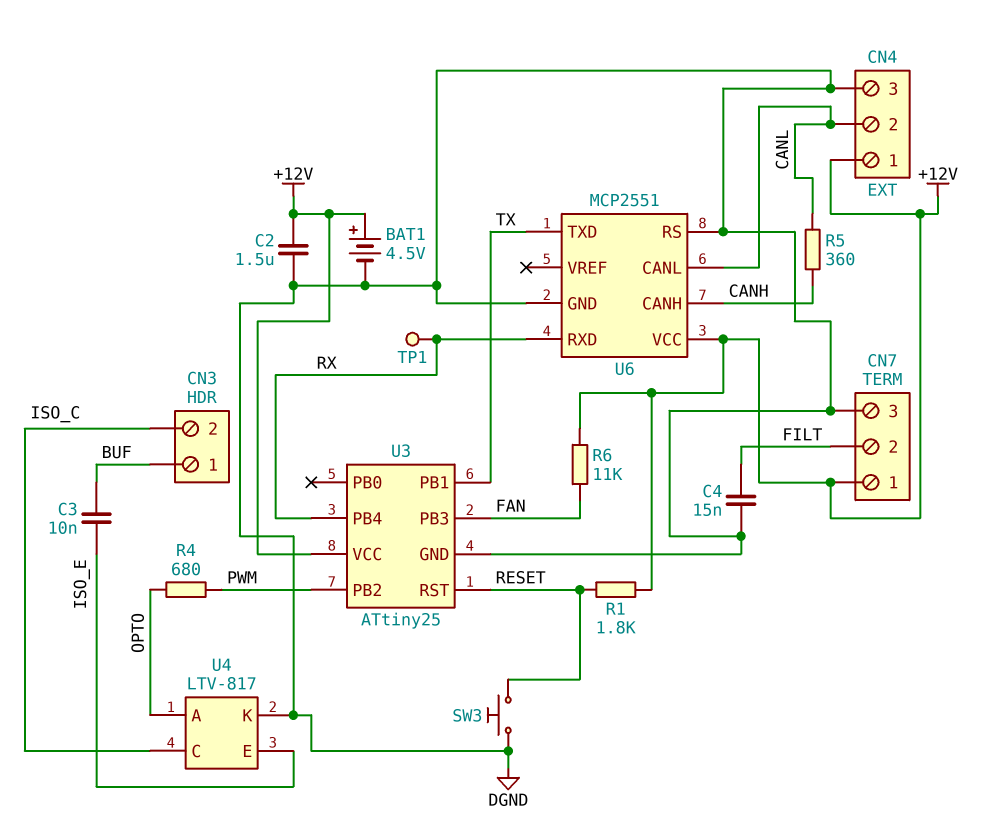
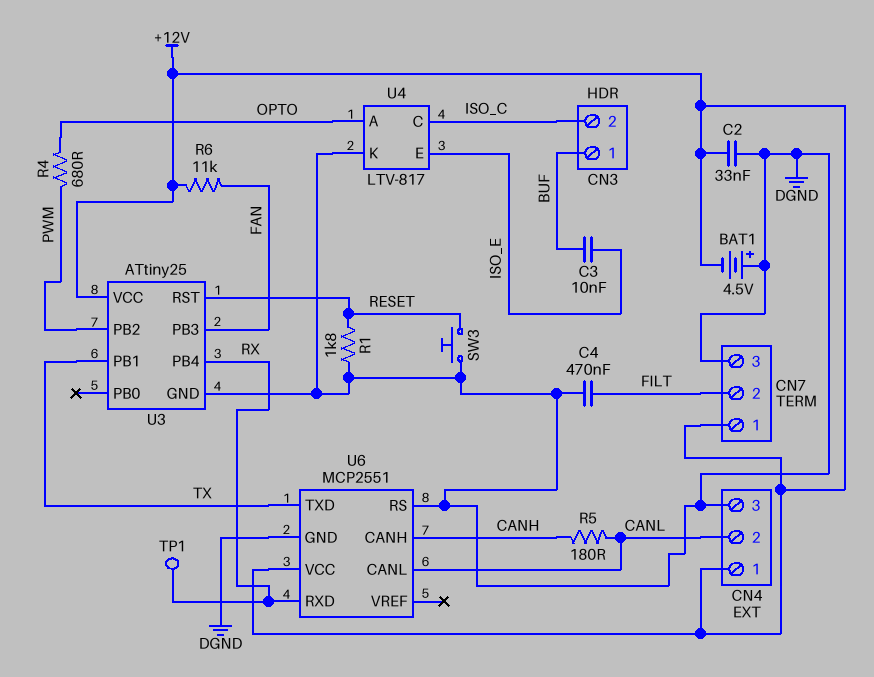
BAT1: 4.5V (plus +12V, minus DGND) -> 4.5V (plus DGND, minus +12V)
C2: 1.5uF (+12V, DGND) -> 33nF (+12V, DGND)
C4: 15nF (DGND, FILT) -> 470nF (DGND, FILT)
R1: 1.8k (+12V, RESET) -> 1.8k (DGND, RESET)
R5: 360 (CANH, CANL) -> 180 (CANH, CANL)

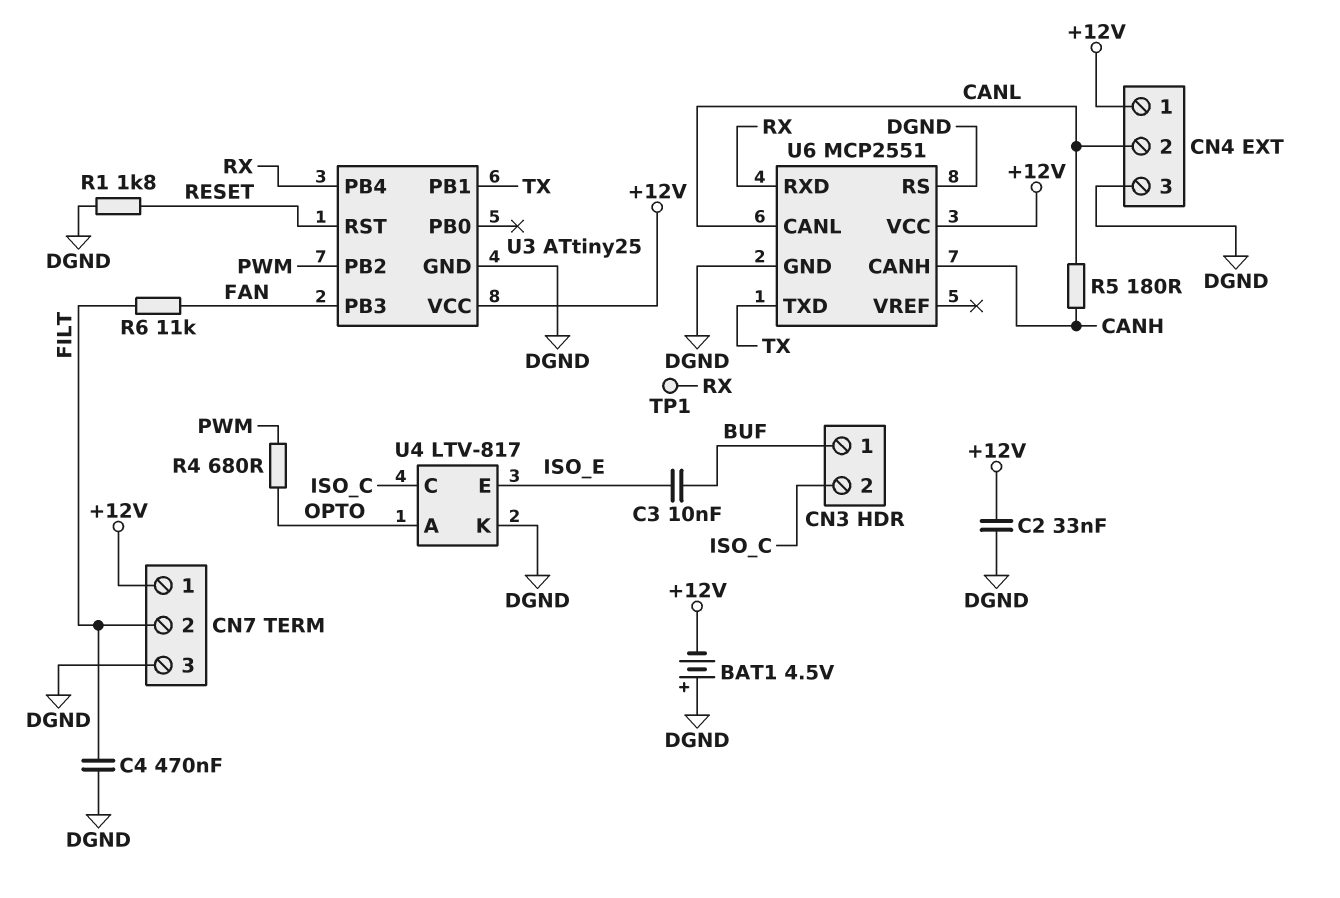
R6: 11k (+12V, FAN) -> 11k (FAN, FILT)
SW3: button (DGND, RESET) -> none

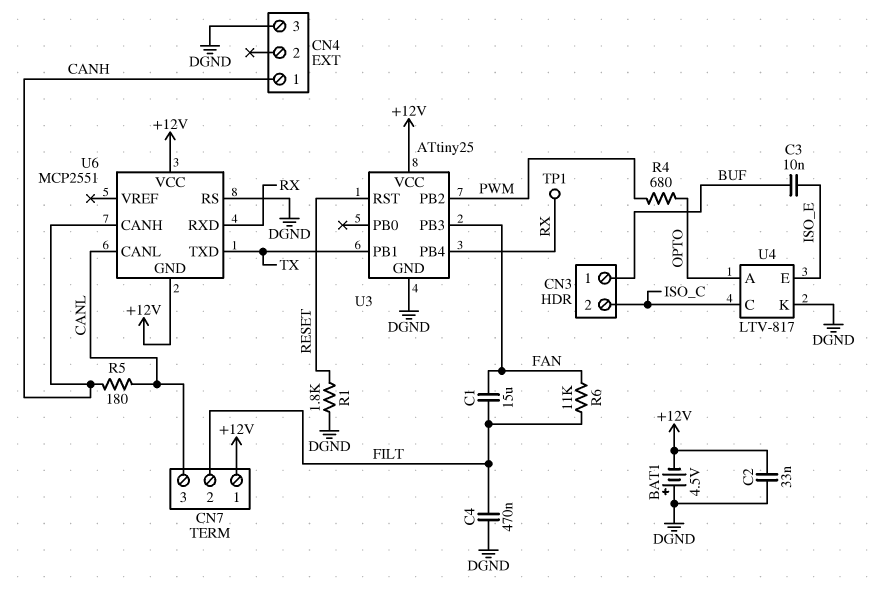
C1: none -> 15uF (FAN, FILT)
CN4 pin 1: +12V -> CANH
CN4 pin 2: CANL -> none
CN7 pin 3: DGND -> CANL
U6 pin GND: DGND -> +12V

